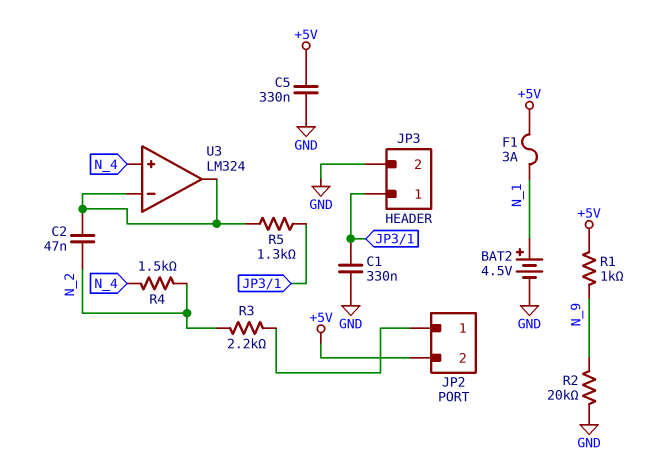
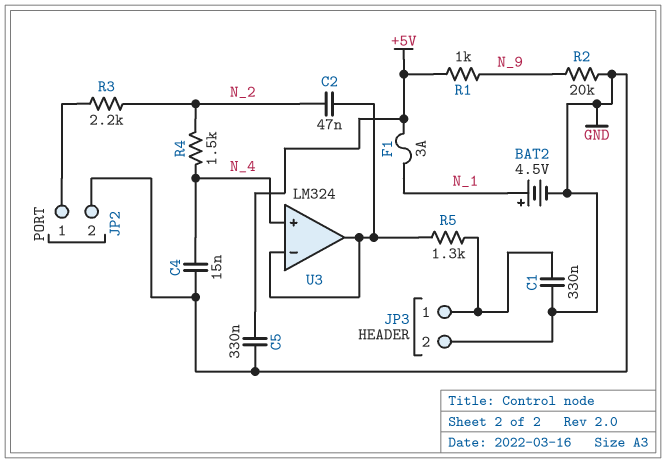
C4: none -> 15nF (GND, N_4)
JP2 pin 2: +5V -> GND

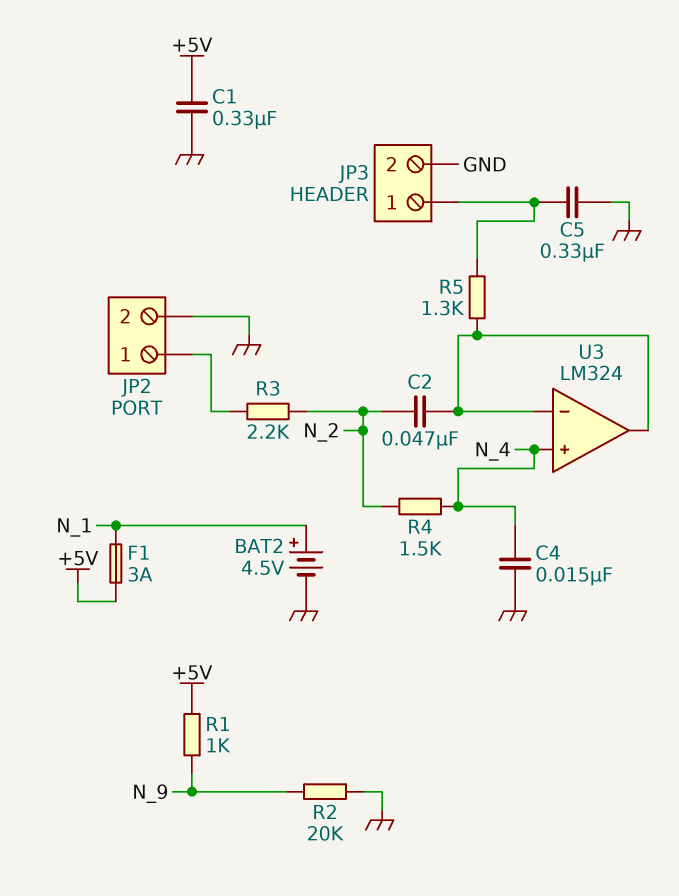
C1: 330nF (GND, JP3/1) -> 330nF (+5V, GND)
C5: 330nF (+5V, GND) -> 330nF (GND, JP3/1)

